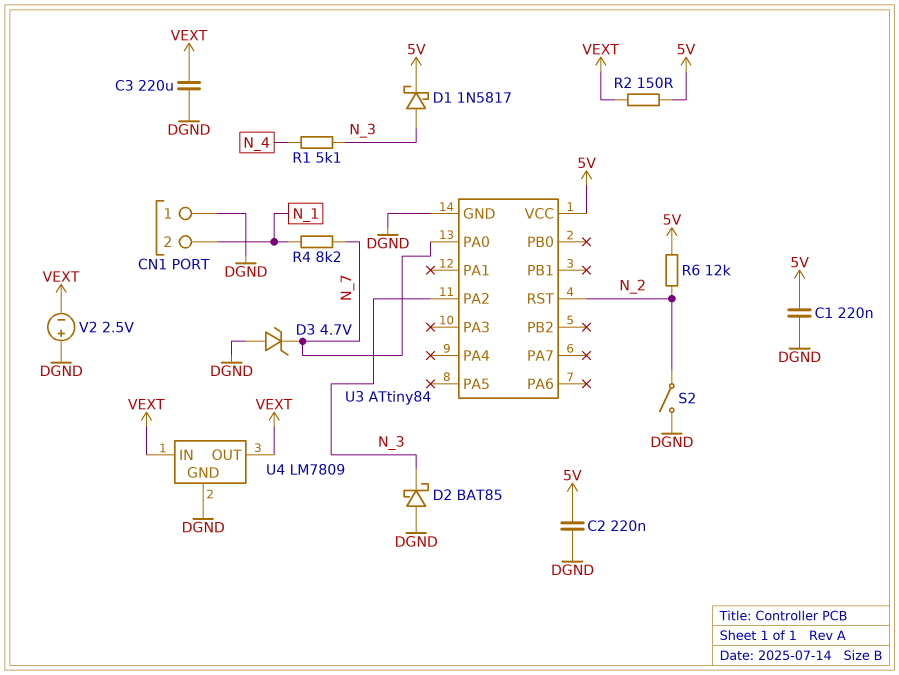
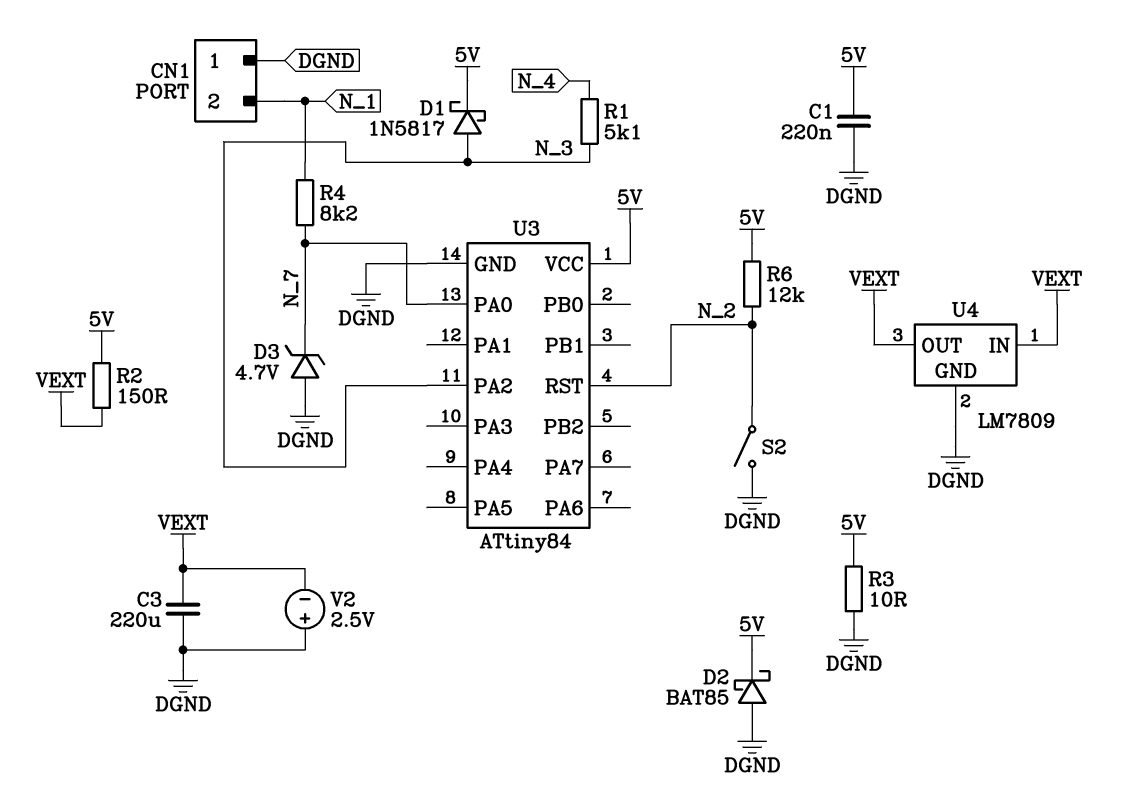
C2: 220nF (5V, DGND) -> none
D2: schottky BAT85 (A DGND, K N_3) -> schottky BAT85 (A DGND, K 5V)
R3: none -> 10 (5V, DGND)

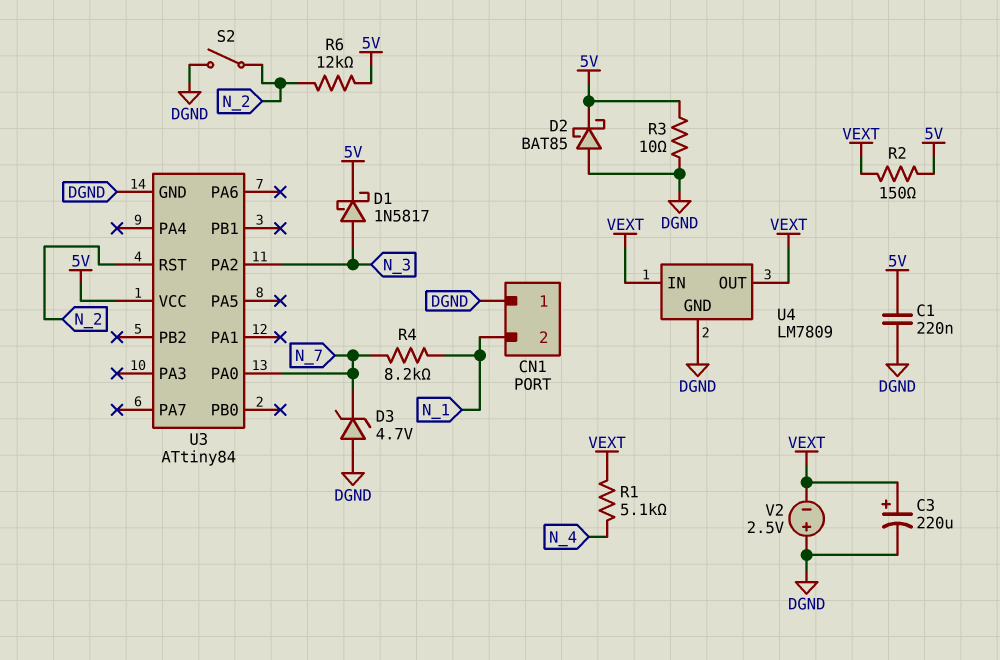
C3: 220uF (DGND, VEXT) -> 220uF (plus VEXT, minus DGND)
R1: 5.1k (N_3, N_4) -> 5.1k (N_4, VEXT)

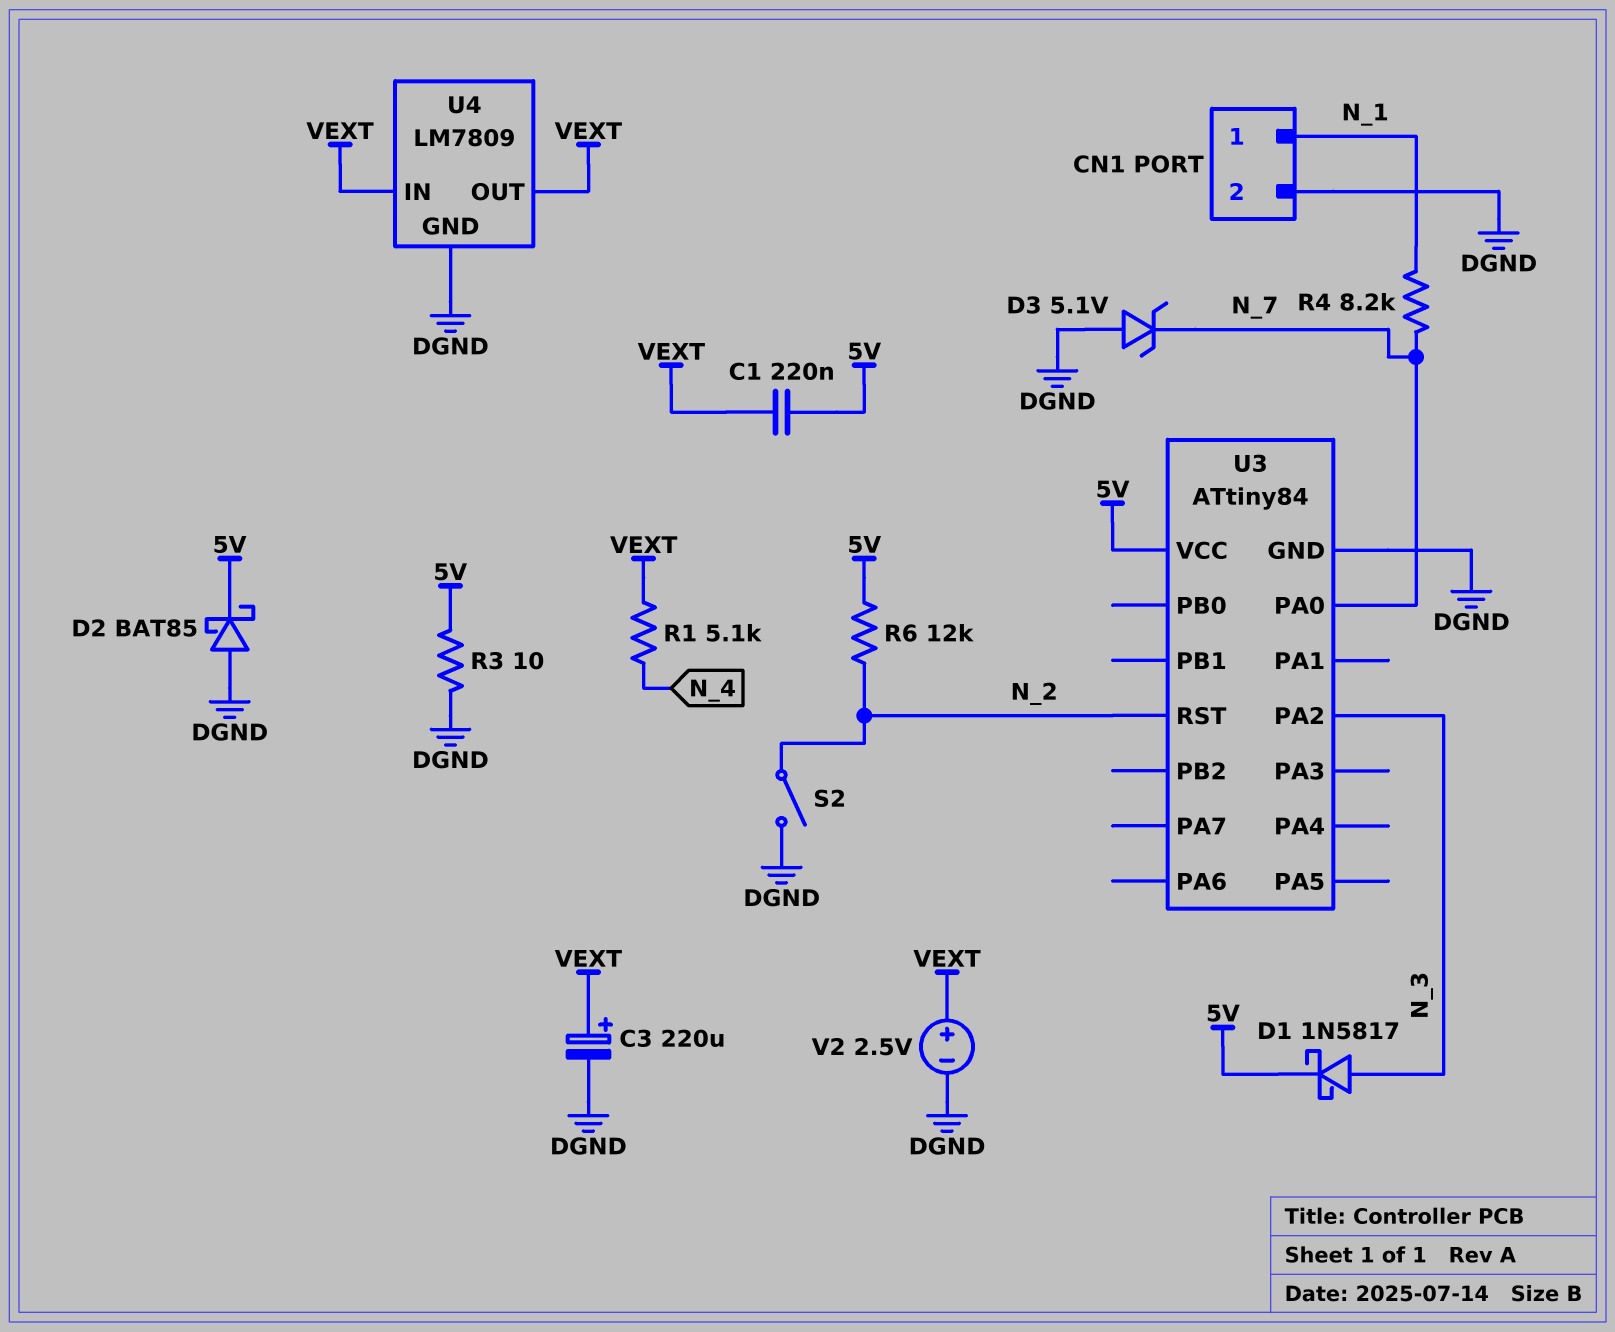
C1: 220nF (5V, DGND) -> 220nF (5V, VEXT)
CN1 pin 1: DGND -> N_1
CN1 pin 2: N_1 -> DGND
D3: zener 4.7V (A DGND, K N_7) -> zener 5.1V (A DGND, K N_7)
R2: 150 (5V, VEXT) -> none
V2: 2.5V (plus DGND, minus VEXT) -> 2.5V (plus VEXT, minus DGND)

